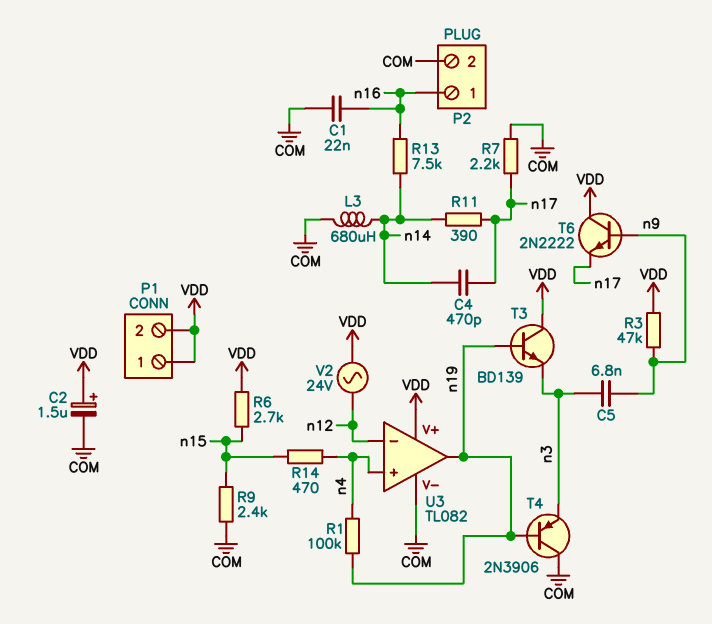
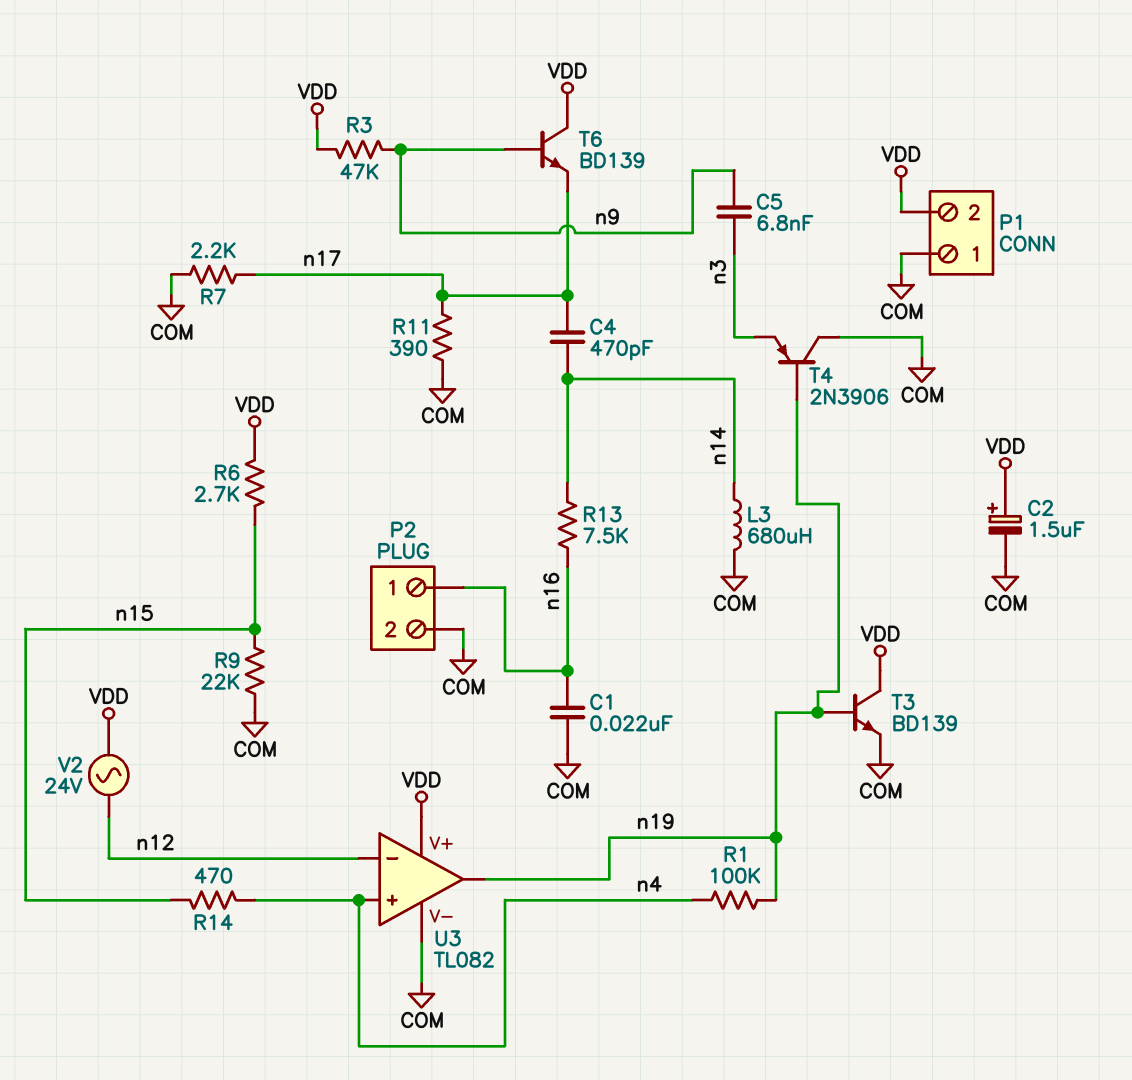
P1 pin 1: VDD -> COM
R9: 2.4k (COM, n15) -> 22k (COM, n15)
R11: 390 (n14, n17) -> 390 (COM, n17)
T3: NPN BD139 (B n19, C VDD, E n3) -> NPN BD139 (B n19, C VDD, E COM)
T6: NPN 2N2222 (B n9, C VDD, E n17) -> NPN BD139 (B n9, C VDD, E n17)

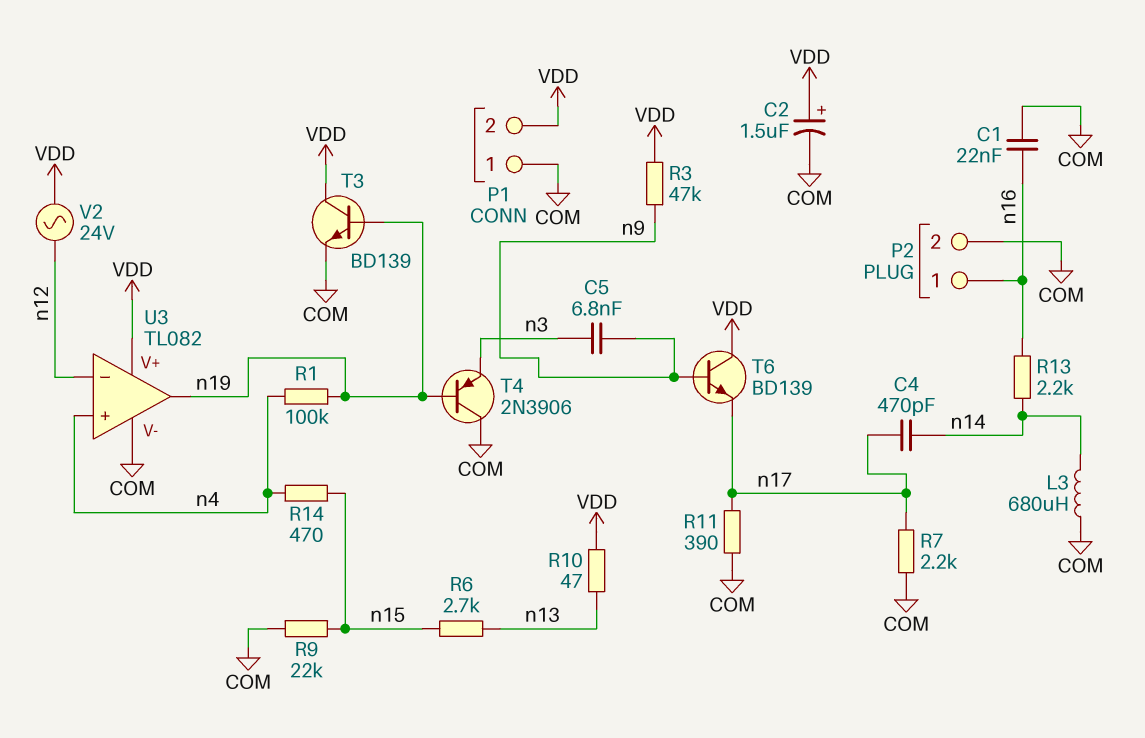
R6: 2.7k (VDD, n15) -> 2.7k (n13, n15)
R10: none -> 47 (VDD, n13)
R13: 7.5k (n14, n16) -> 2.2k (n14, n16)

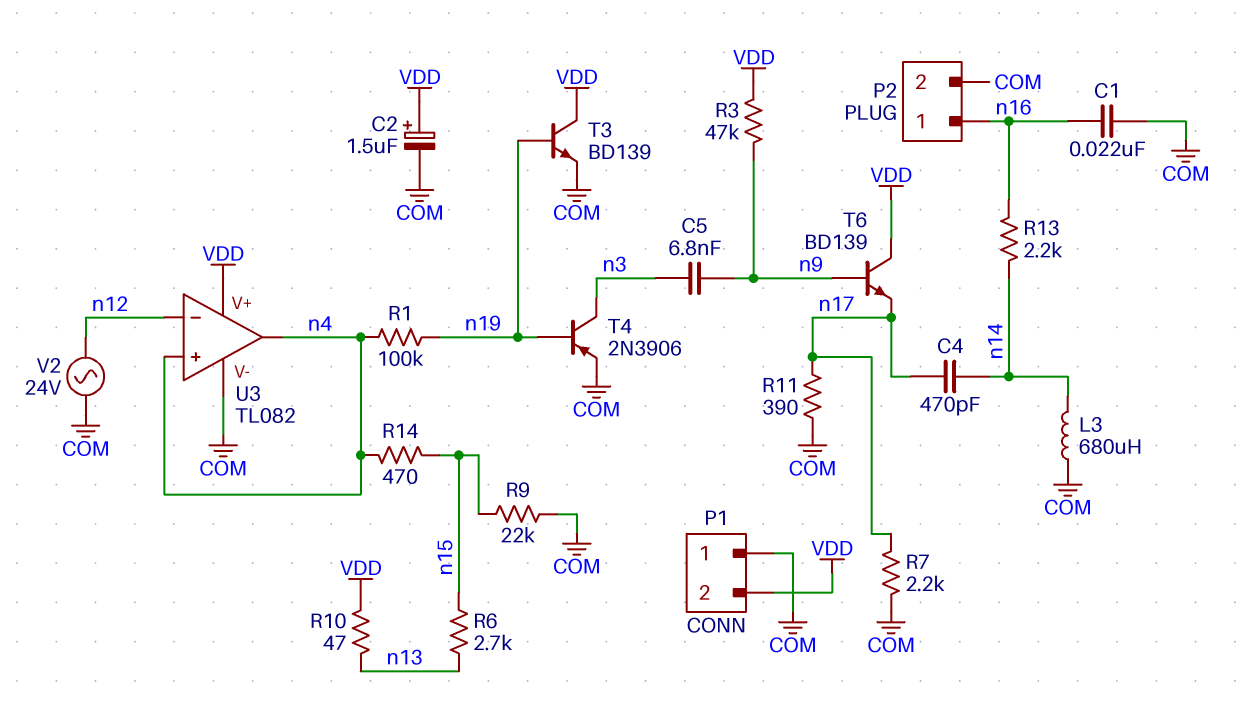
T4: PNP 2N3906 (B n19, C COM, E n3) -> PNP 2N3906 (B n19, C n3, E COM)
U3 pin out: n19 -> n4
V2: AC 24V (VDD, n12) -> AC 24V (COM, n12)

